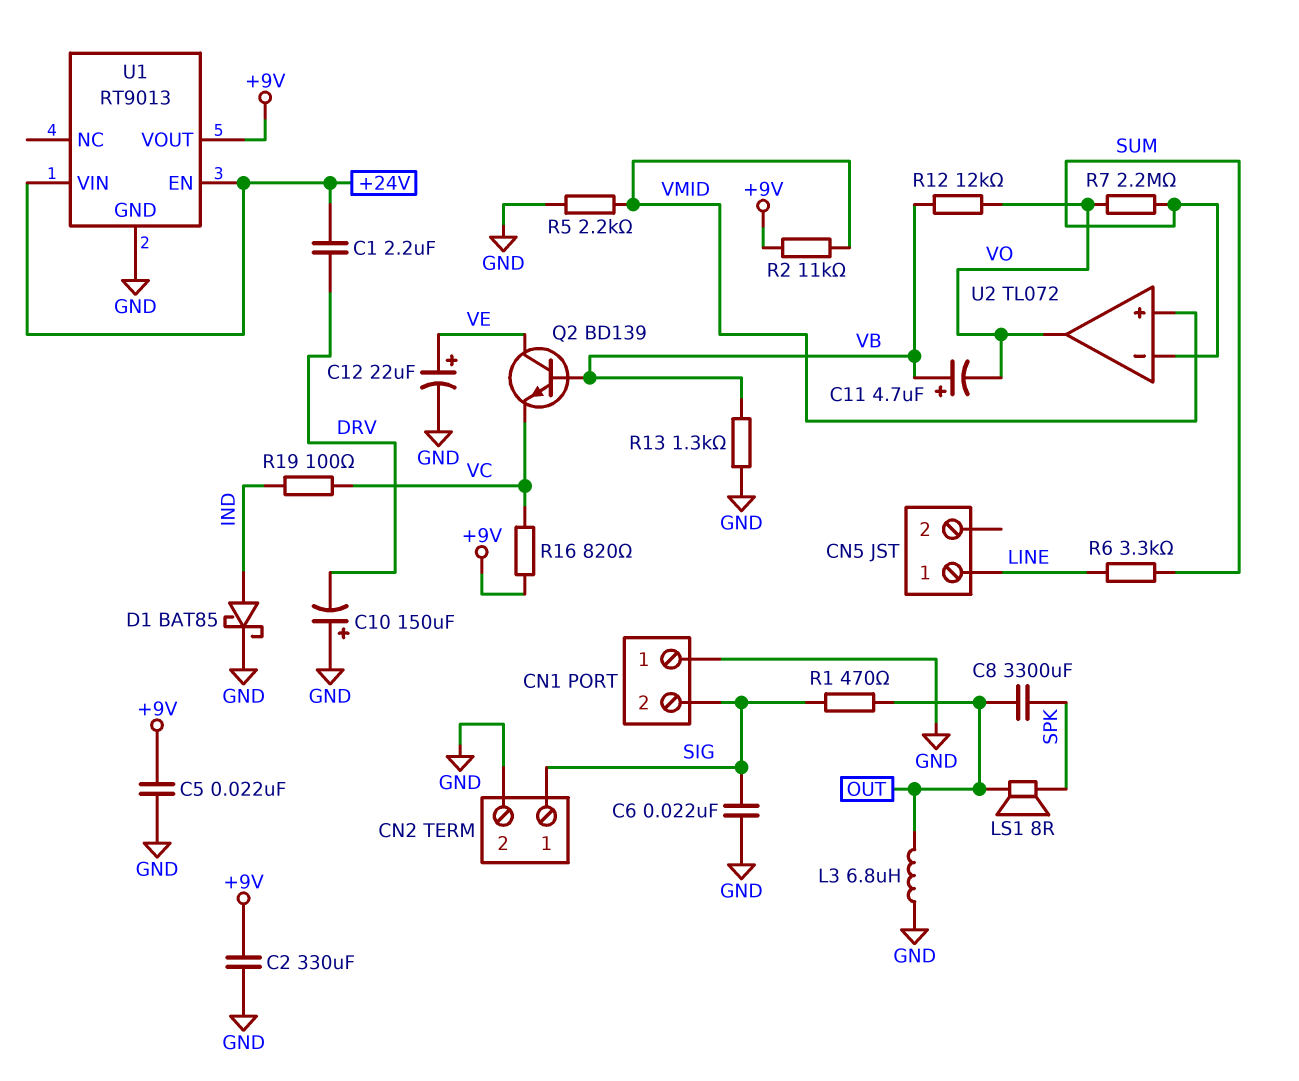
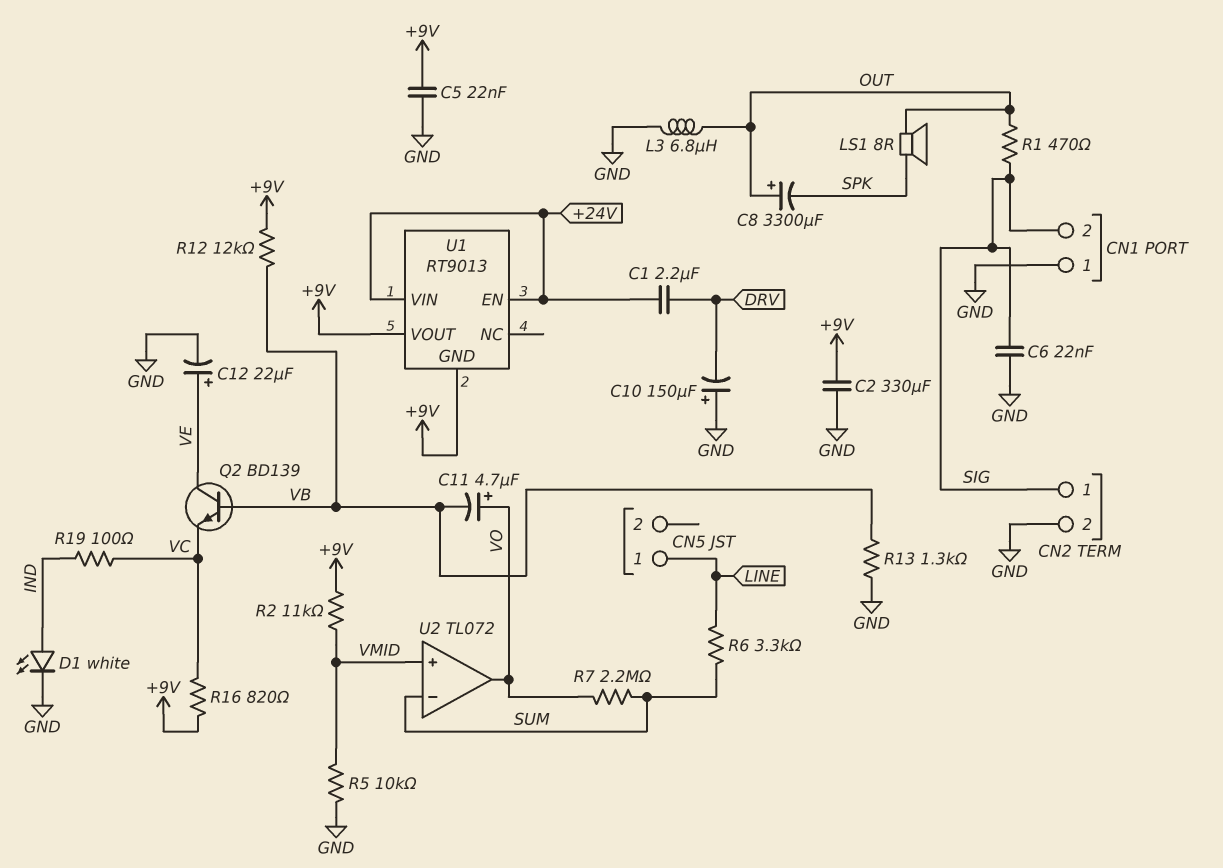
C8: 3300uF (OUT, SPK) -> 3300uF (plus OUT, minus SPK)
C11: 4.7uF (plus VB, minus VO) -> 4.7uF (plus VO, minus VB)
D1: schottky BAT85 (A IND, K GND) -> LED white (A IND, K GND)
R5: 2.2k (GND, VMID) -> 10k (GND, VMID)
R12: 12k (VB, VO) -> 12k (+9V, VB)
U1 pin GND: GND -> +9V

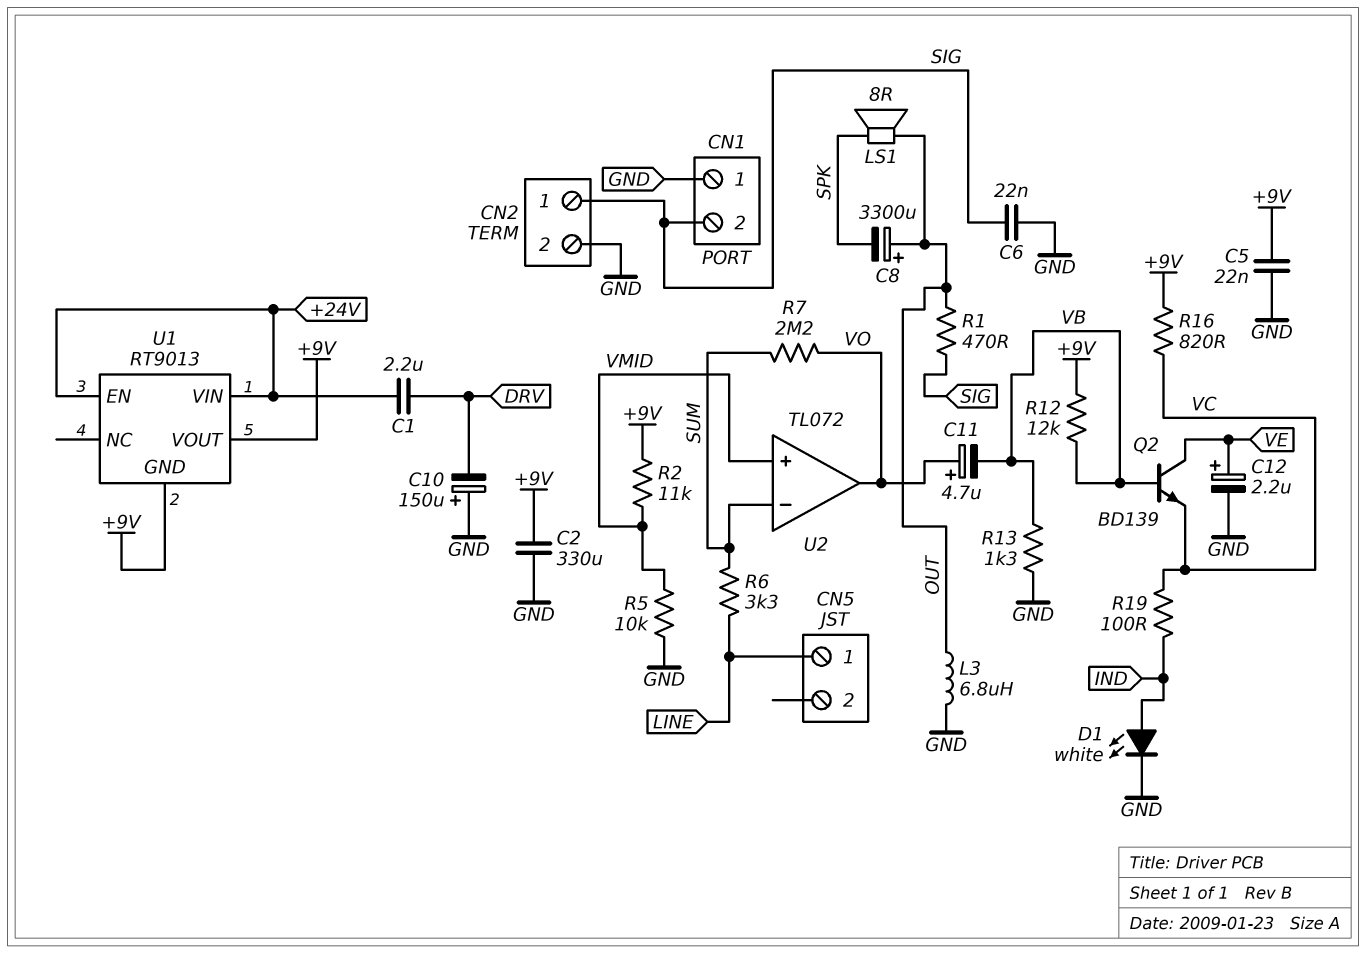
C12: 22uF (plus VE, minus GND) -> 2.2uF (plus VE, minus GND)

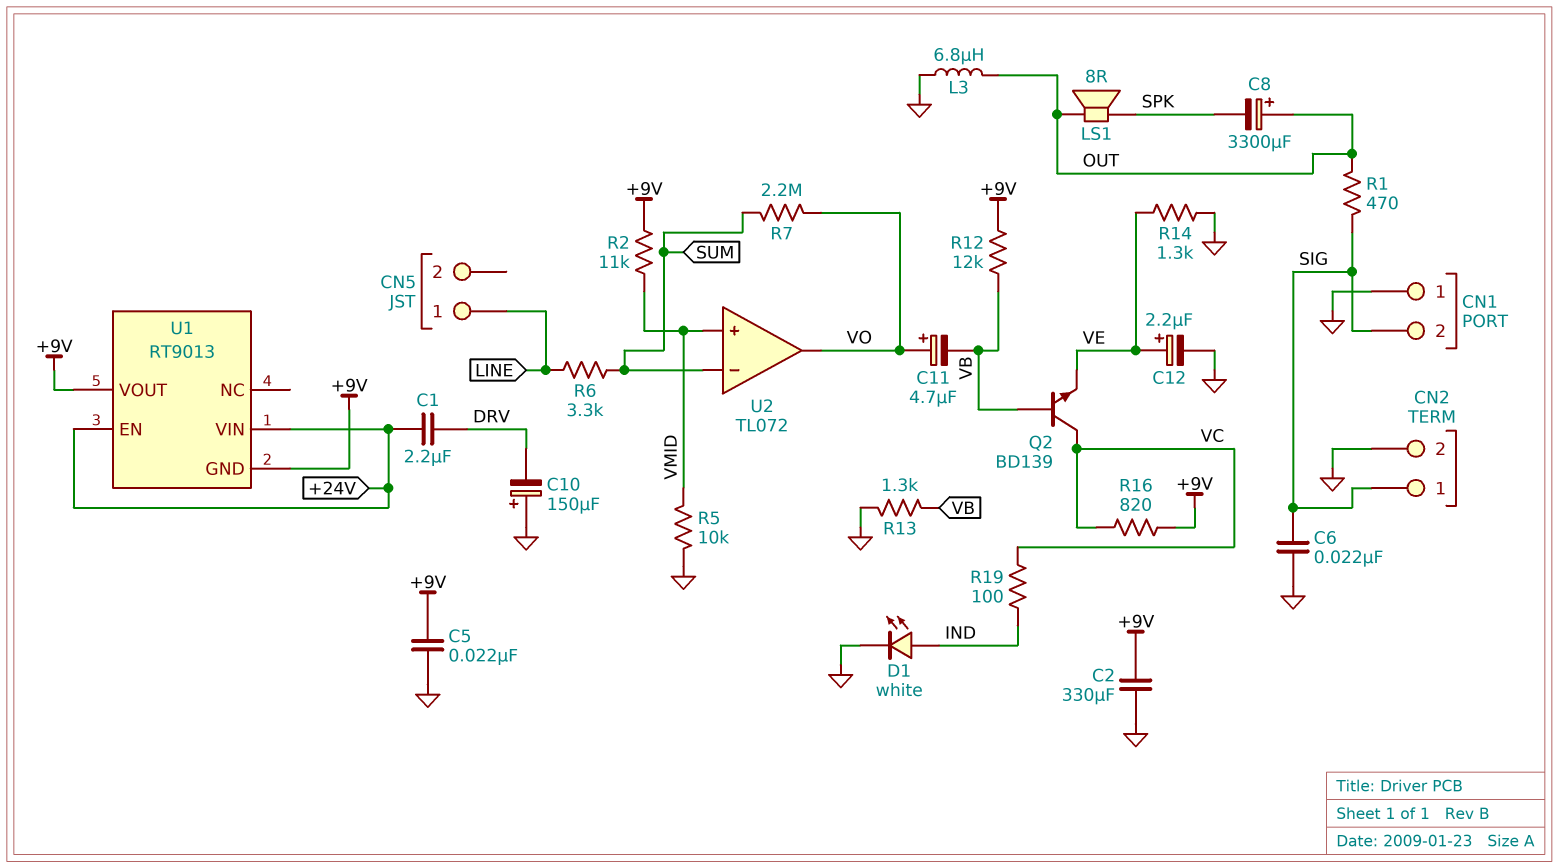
Q2: NPN BD139 (B VB, C VE, E VC) -> NPN BD139 (B VB, C VC, E VE)
R14: none -> 1.3k (GND, VE)

